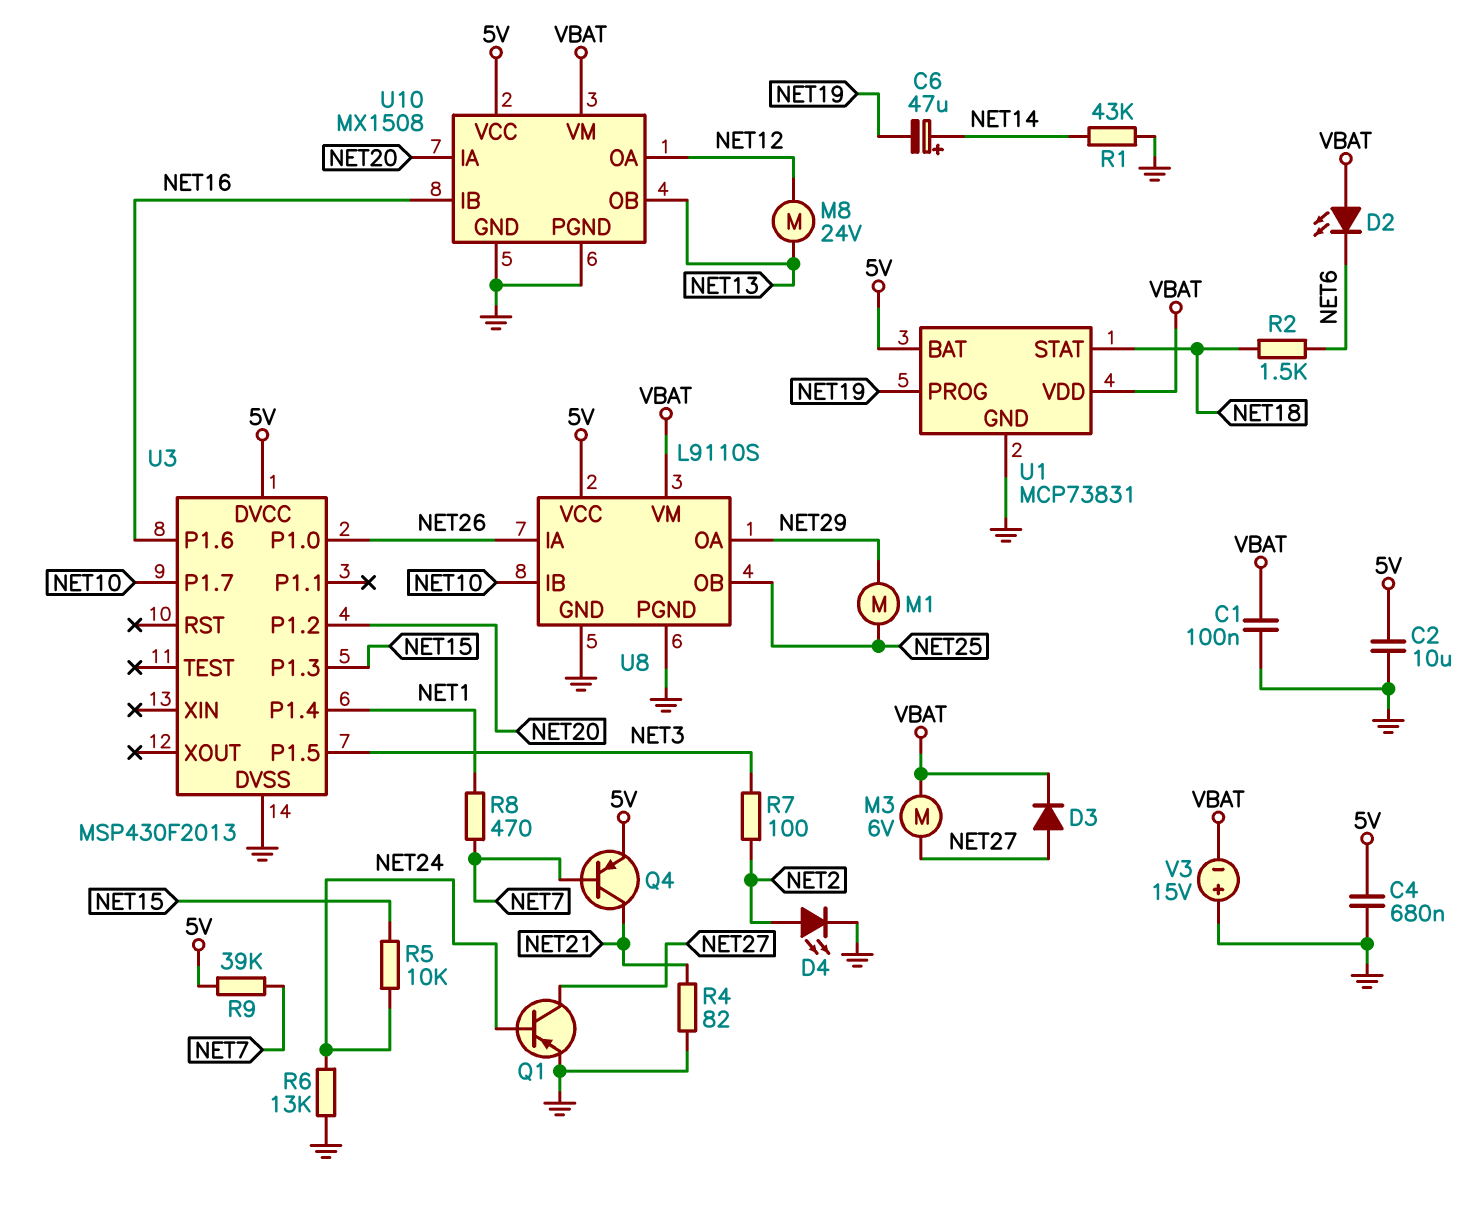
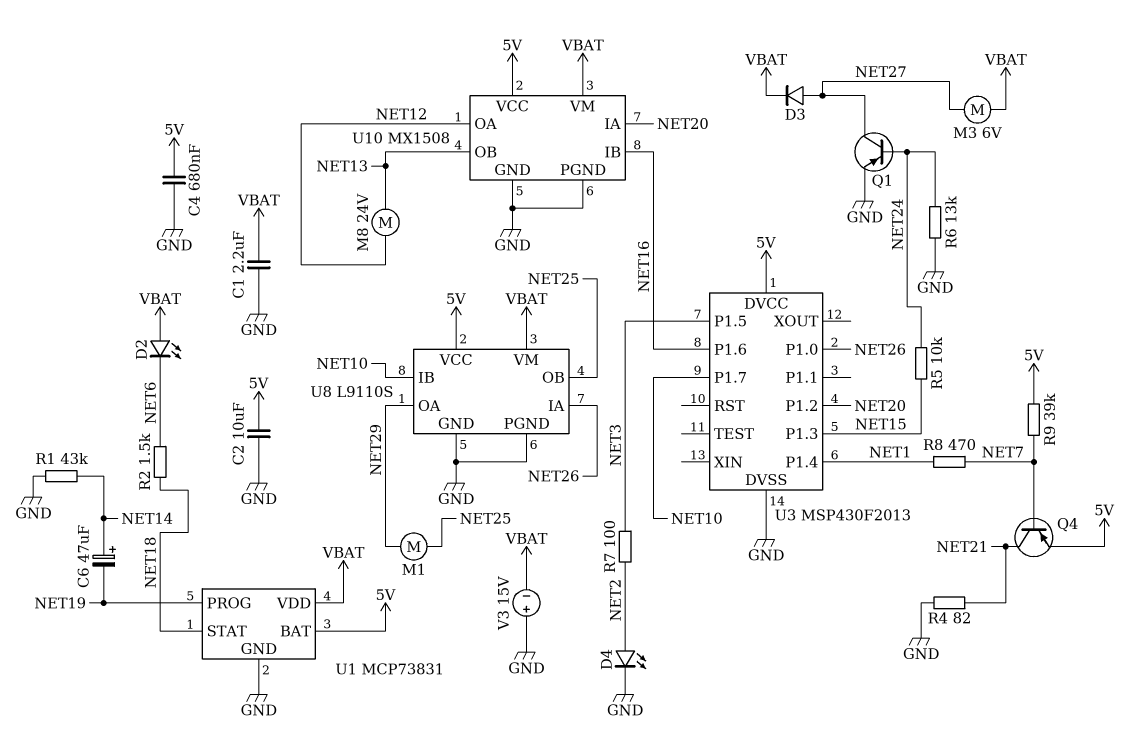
C1: 100nF (GND, VBAT) -> 2.2uF (GND, VBAT)

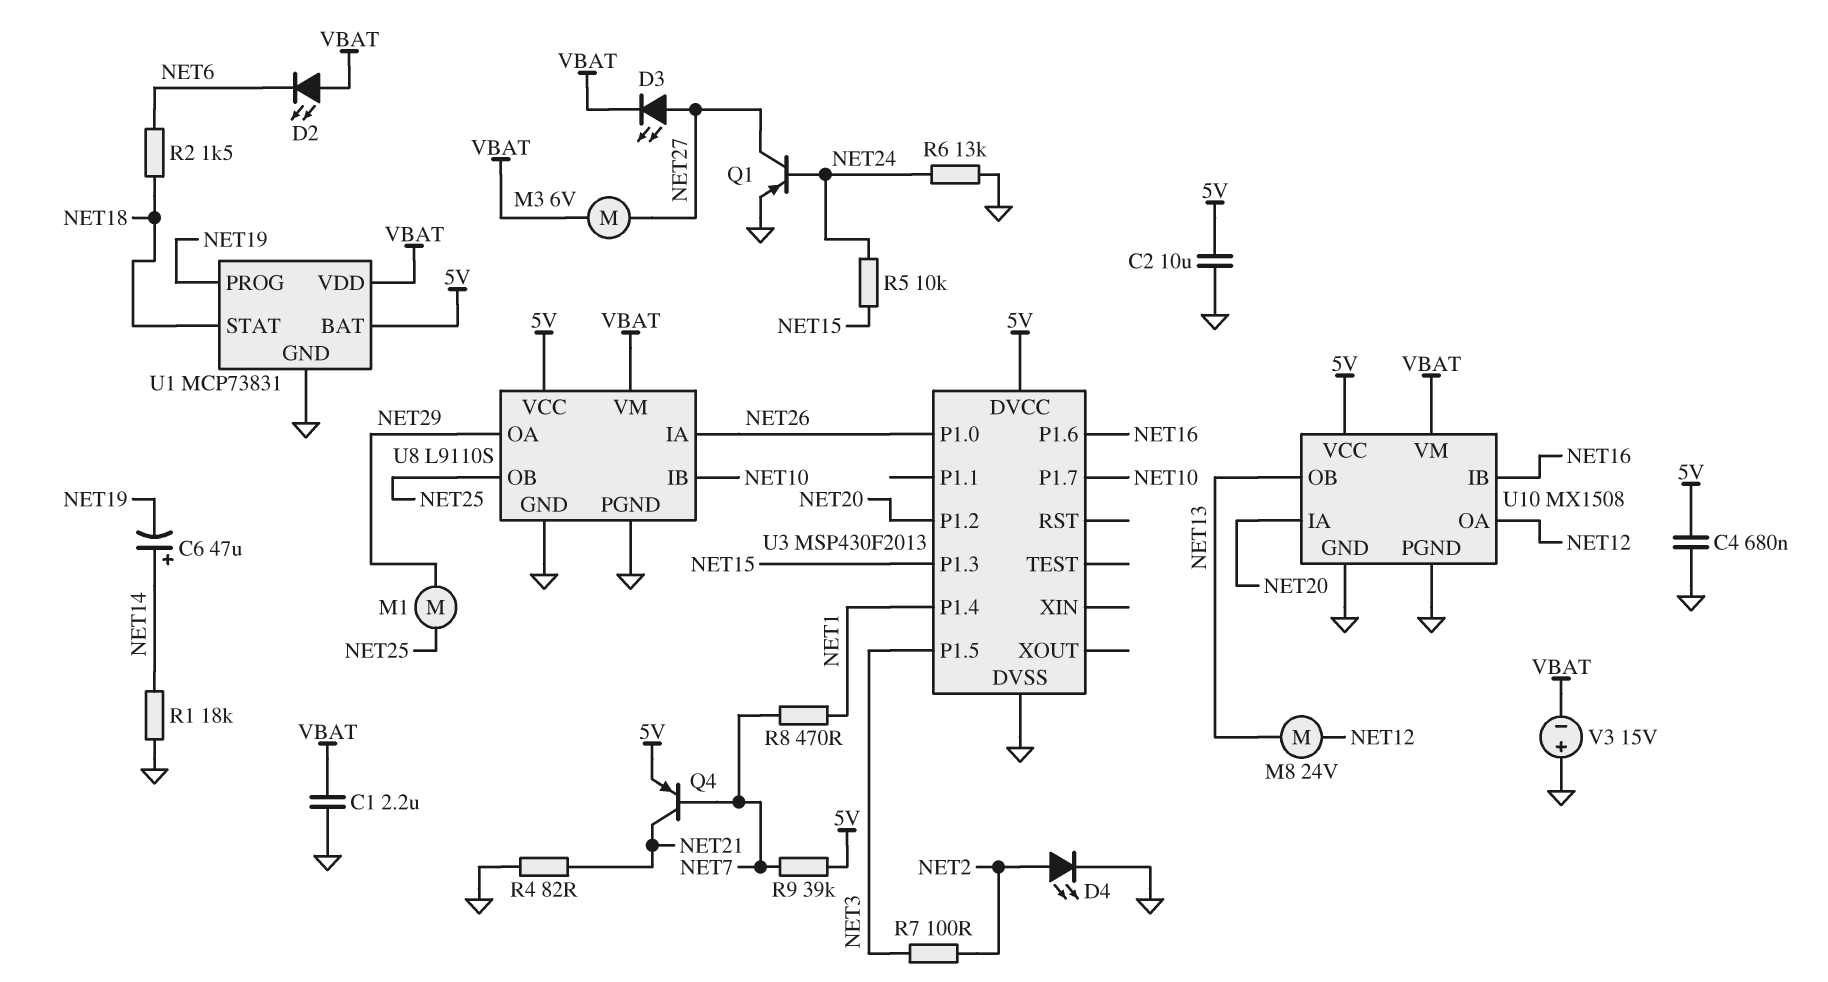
D3: diode (A NET27, K VBAT) -> LED (A NET27, K VBAT)
R1: 43k (GND, NET14) -> 18k (GND, NET14)

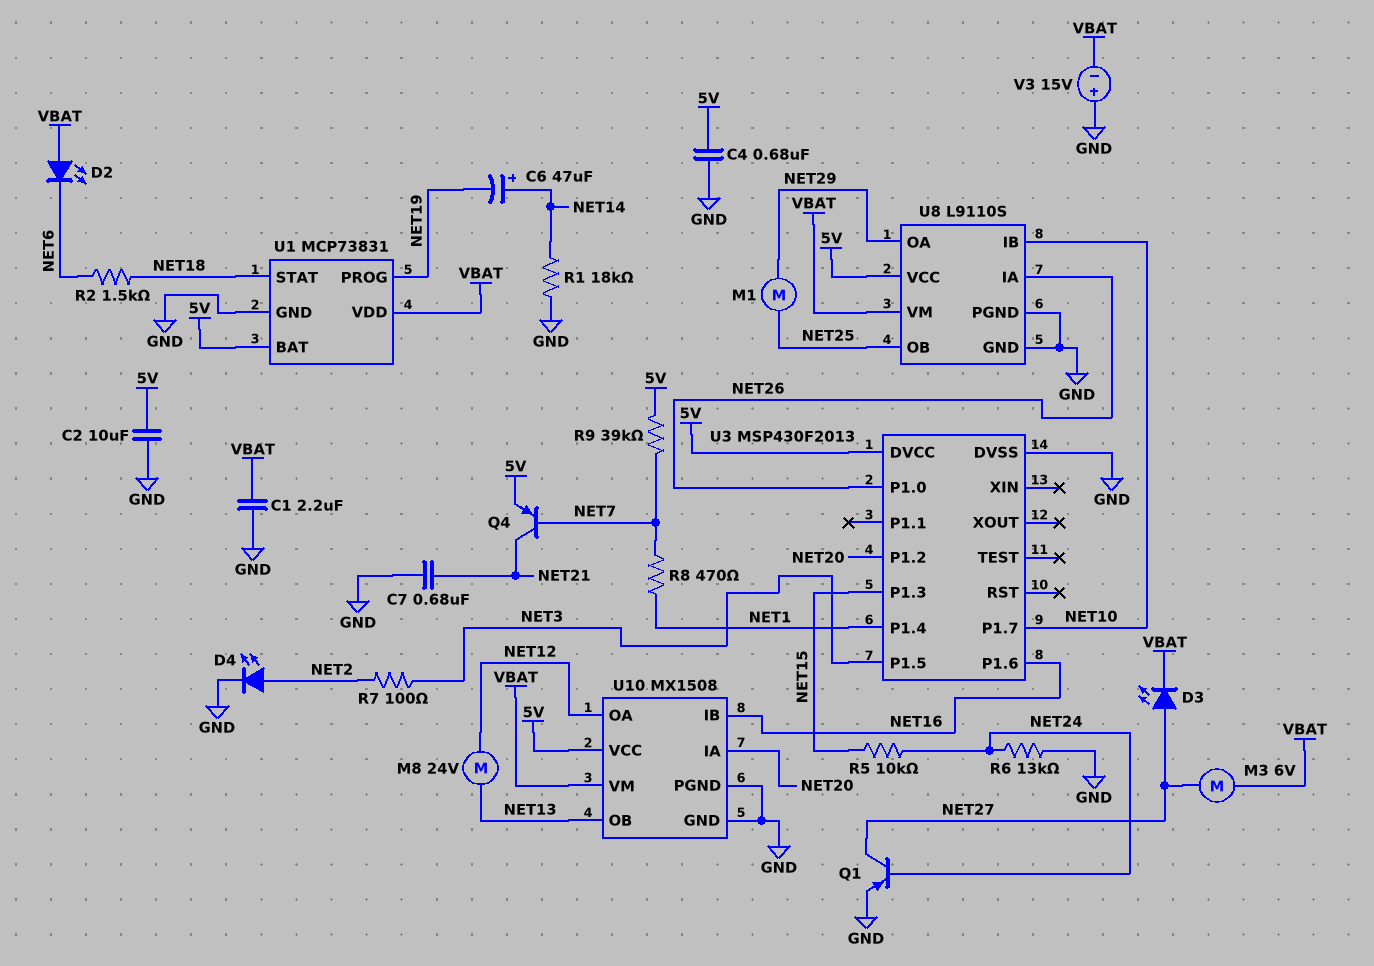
C7: none -> 680nF (GND, NET21)
R4: 82 (GND, NET21) -> none

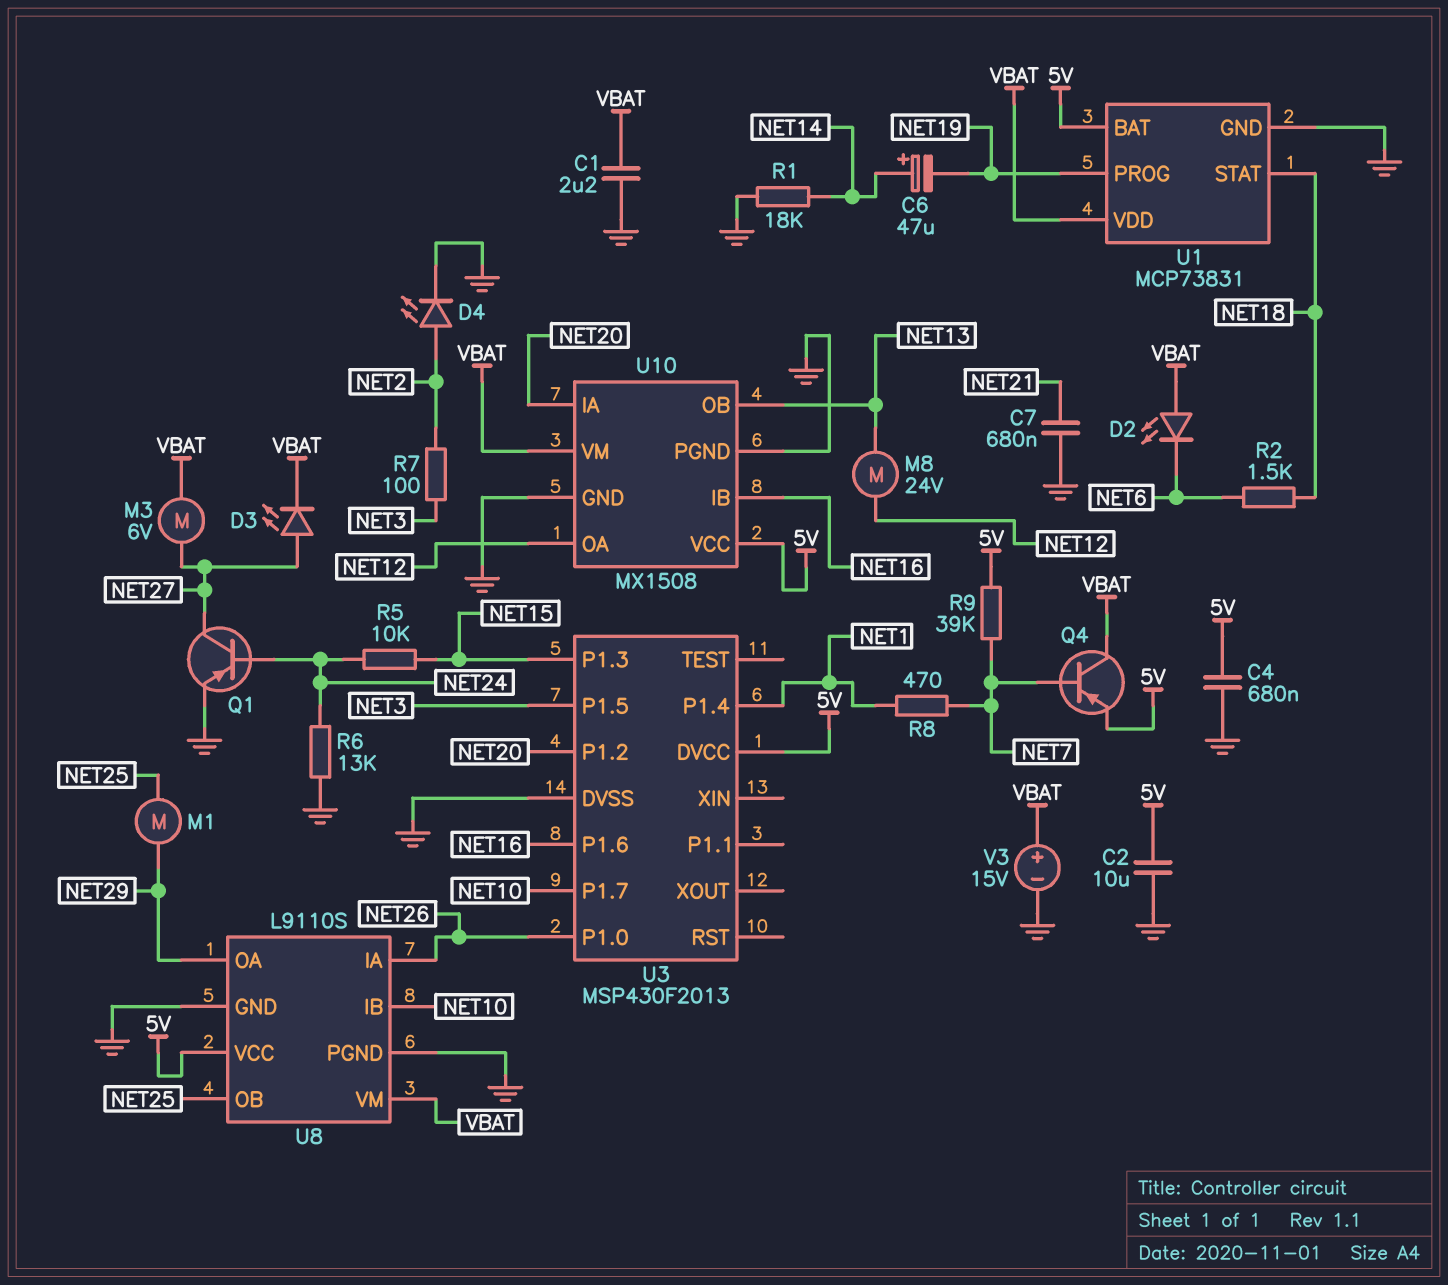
Q4: PNP (B NET7, C NET21, E 5V) -> PNP (B NET7, C VBAT, E 5V)
V3: 15V (plus GND, minus VBAT) -> 15V (plus VBAT, minus GND)

